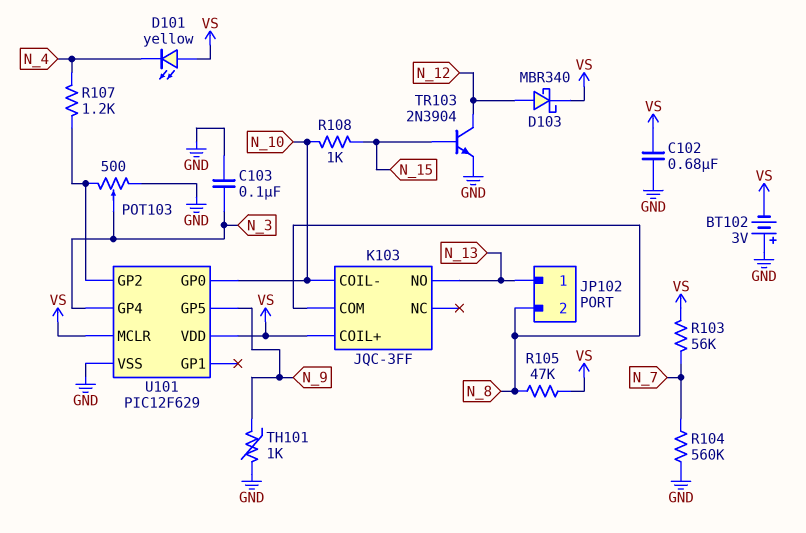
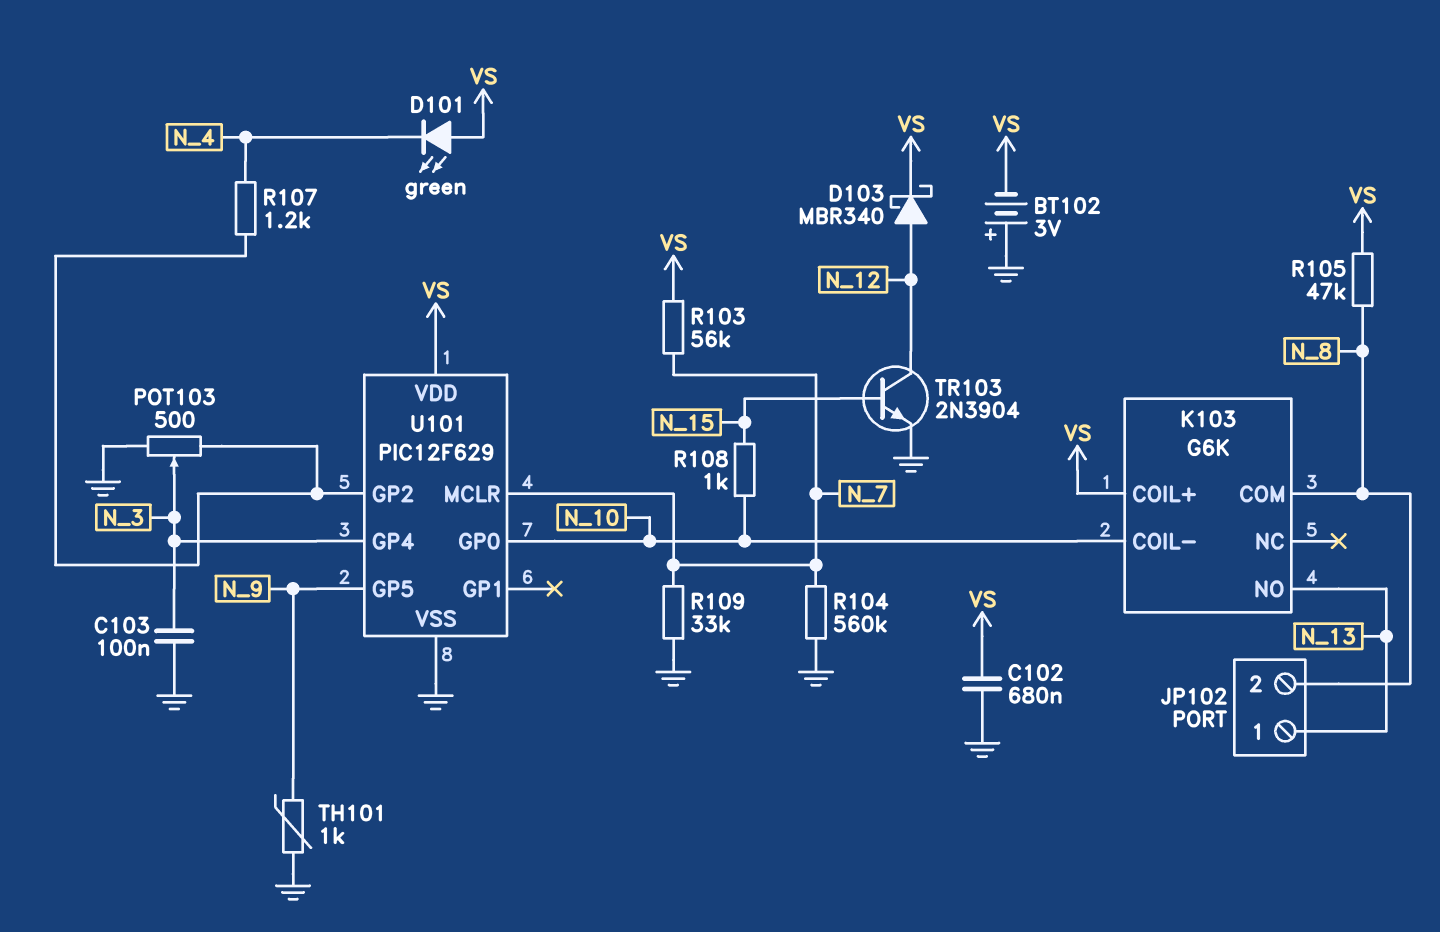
D101: LED yellow (A VS, K N_4) -> LED green (A VS, K N_4)
K103: JQC-3FF -> G6K
R109: none -> 33k (GND, N_7)
U101 pin MCLR: VS -> N_7

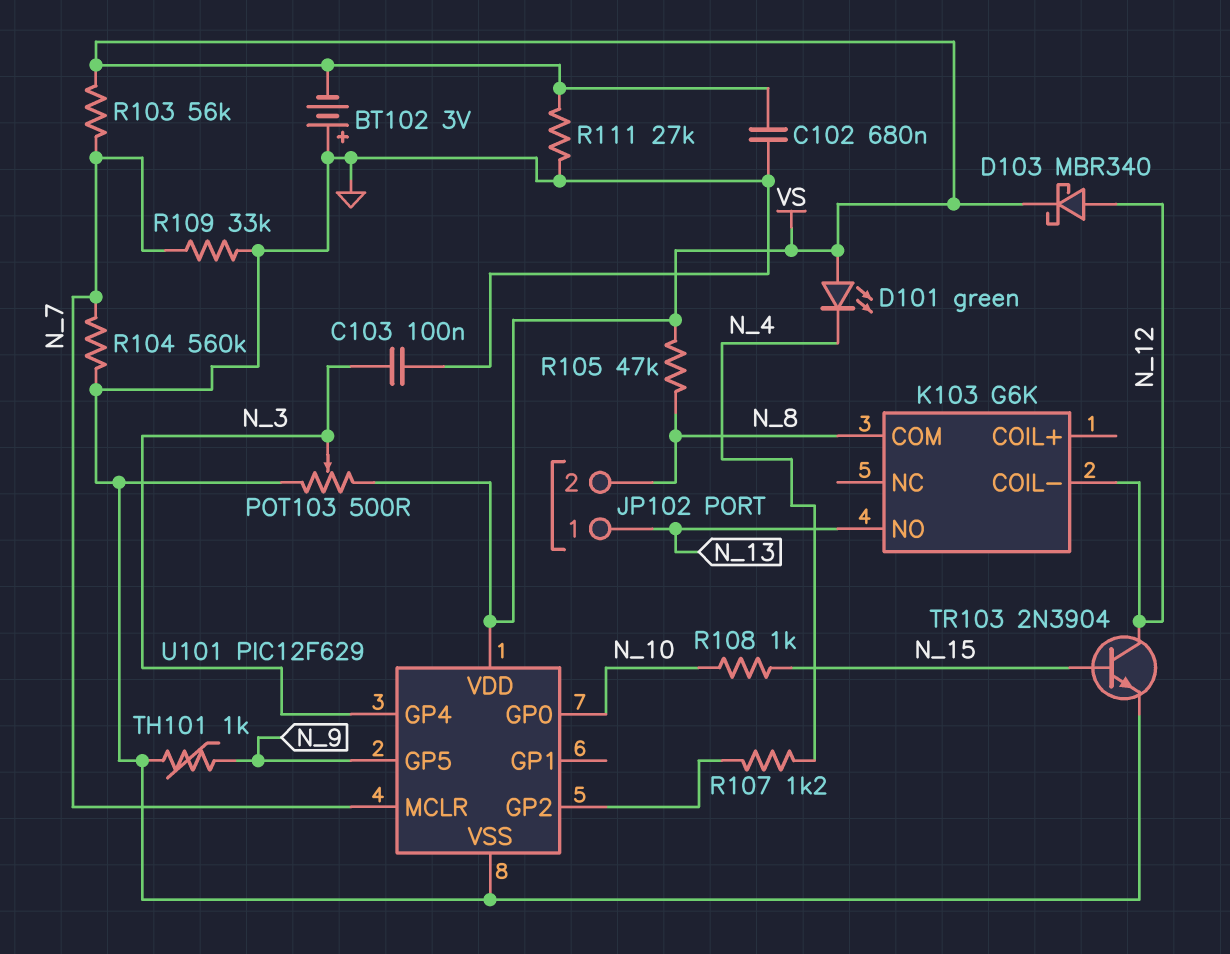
K103 pin COIL+: VS -> none
K103 pin COIL-: N_10 -> N_12
POT103: 500 (GND, U101/GP2, wiper N_3) -> 500 (GND, VS, wiper N_3)
R111: none -> 27k (GND, VS)

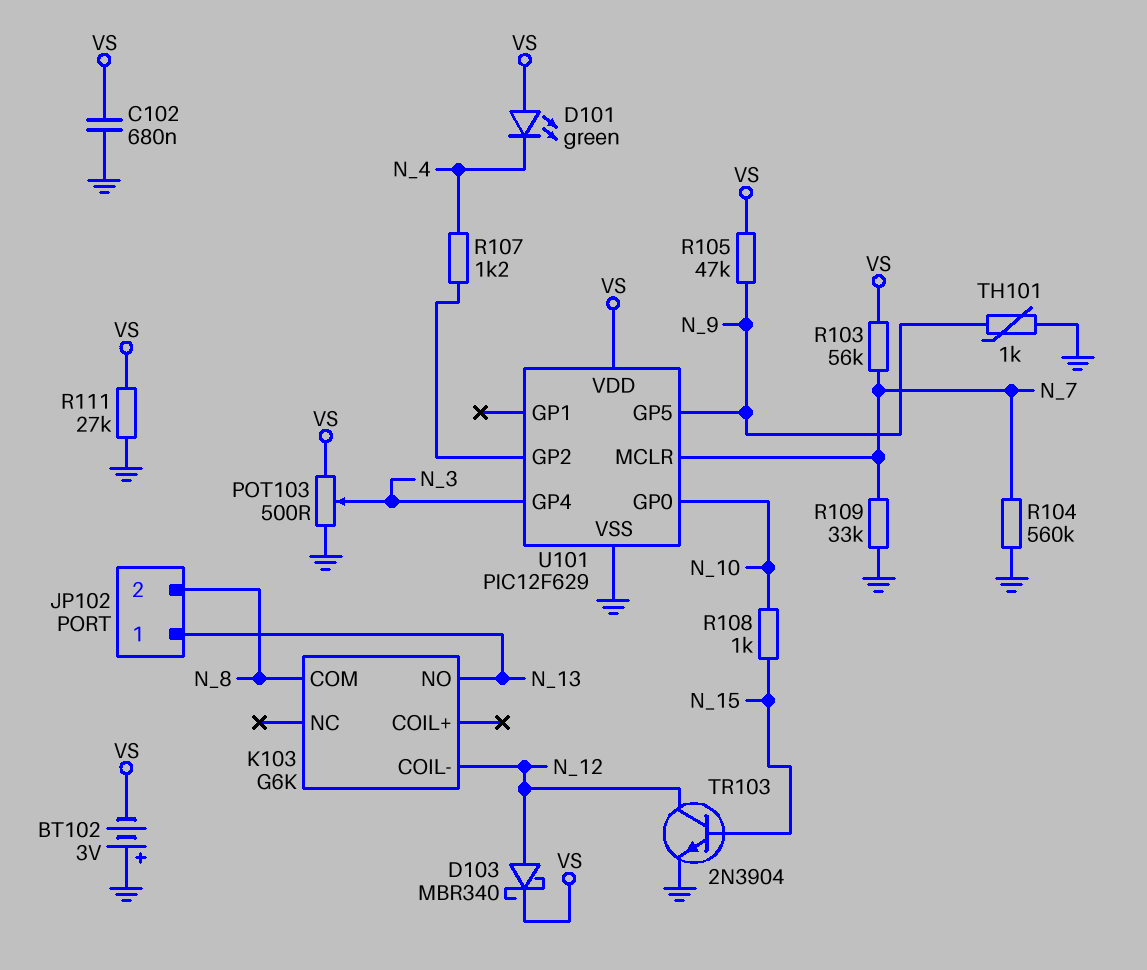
C103: 100nF (GND, N_3) -> none
R105: 47k (N_8, VS) -> 47k (N_9, VS)

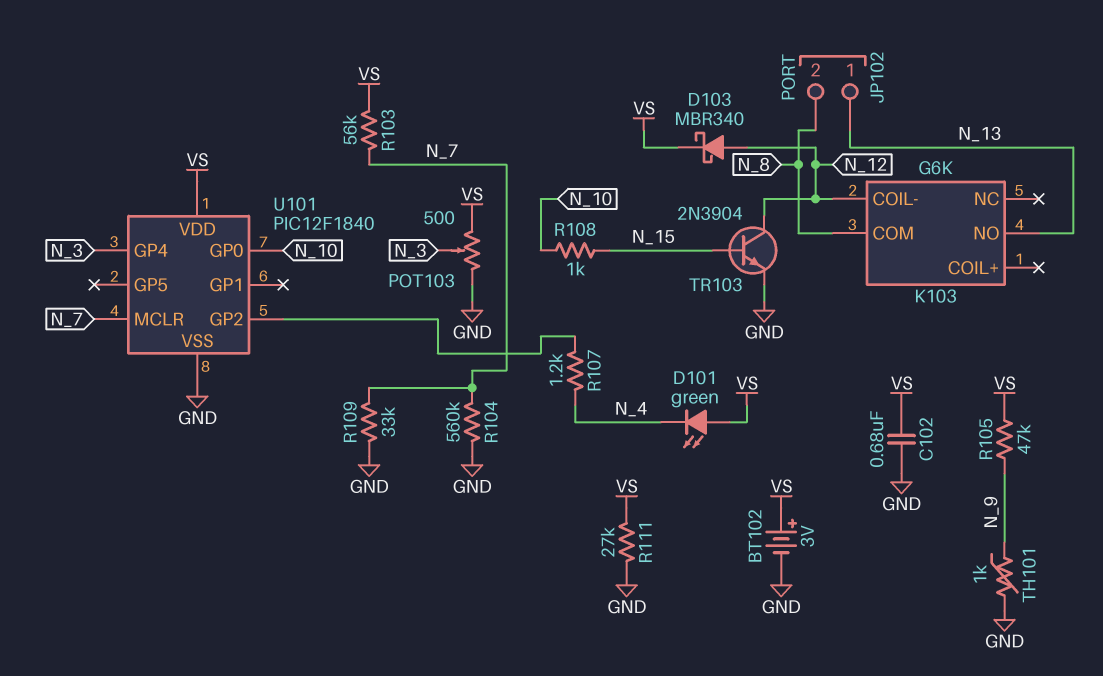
BT102: 3V (plus GND, minus VS) -> 3V (plus VS, minus GND)
U101: PIC12F629 -> PIC12F1840
U101 pin GP5: N_9 -> none

